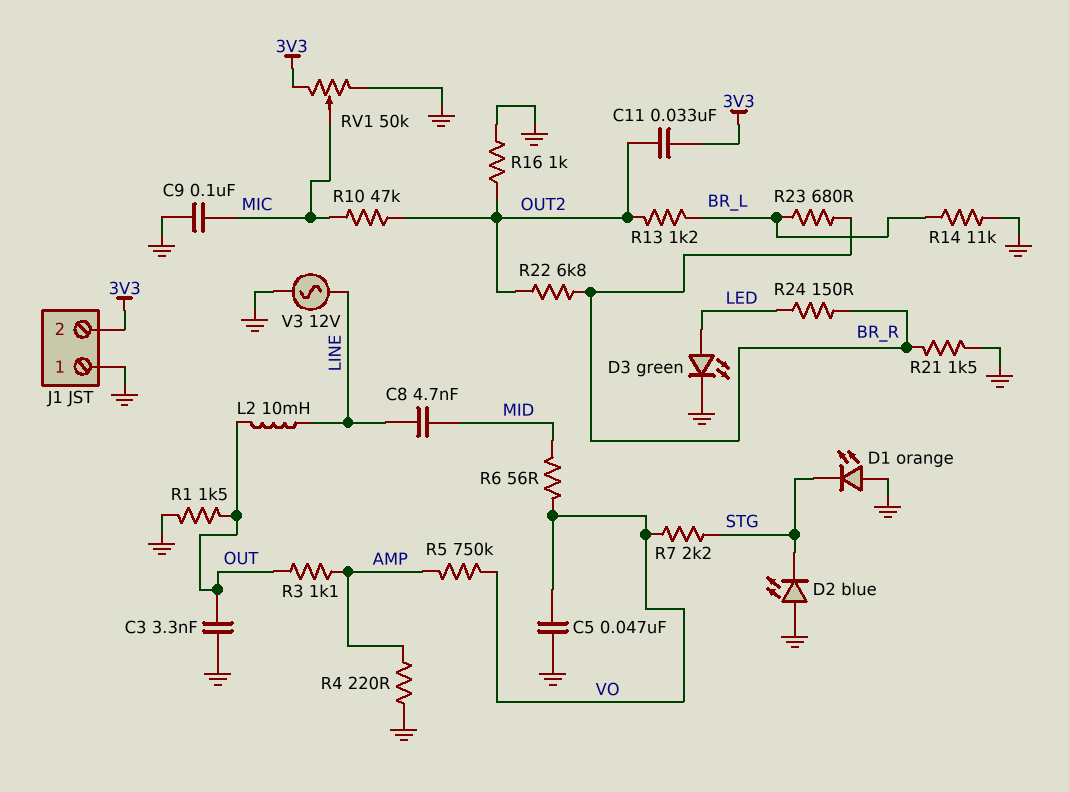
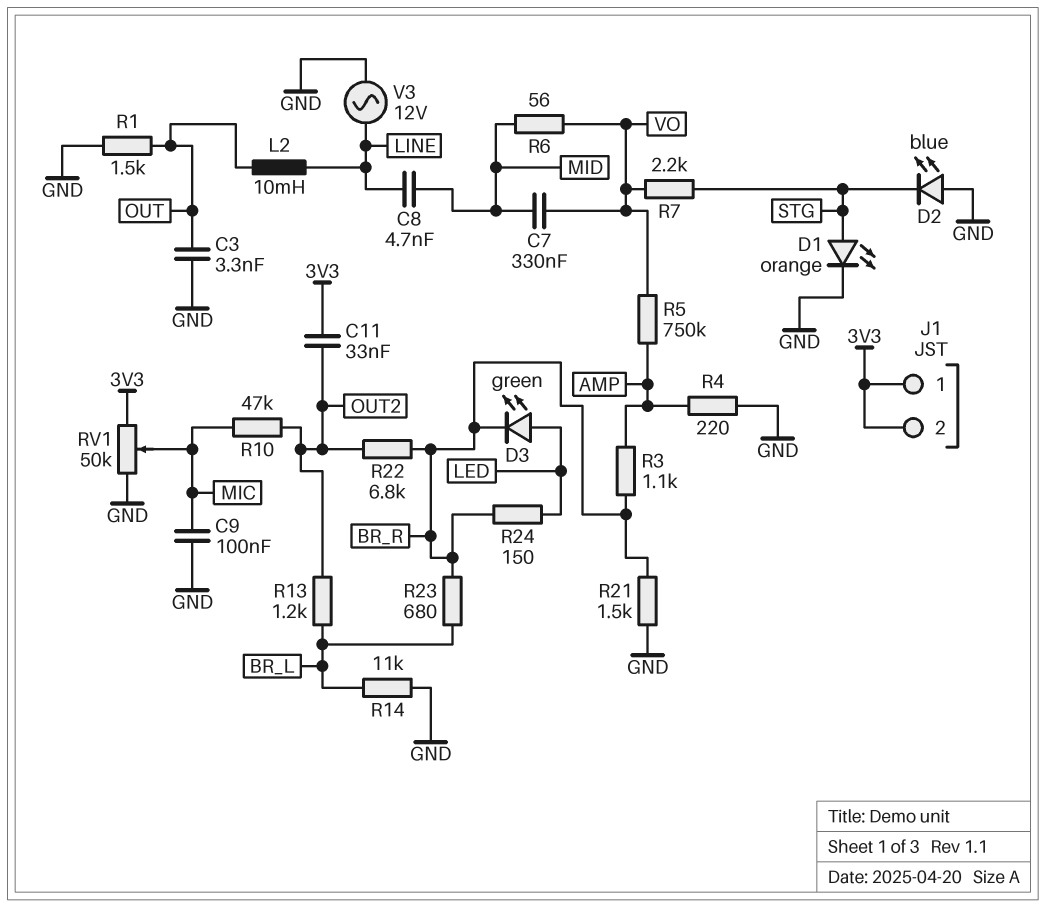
C5: 47nF (GND, VO) -> none
C7: none -> 330nF (MID, VO)
D1: LED orange (A GND, K STG) -> LED orange (A STG, K GND)
D3: LED green (A LED, K GND) -> LED green (A LED, K BR_R)
J1 pin 1: GND -> 3V3
R3: 1.1k (AMP, OUT) -> 1.1k (AMP, BR_R)
R16: 1k (GND, OUT2) -> none

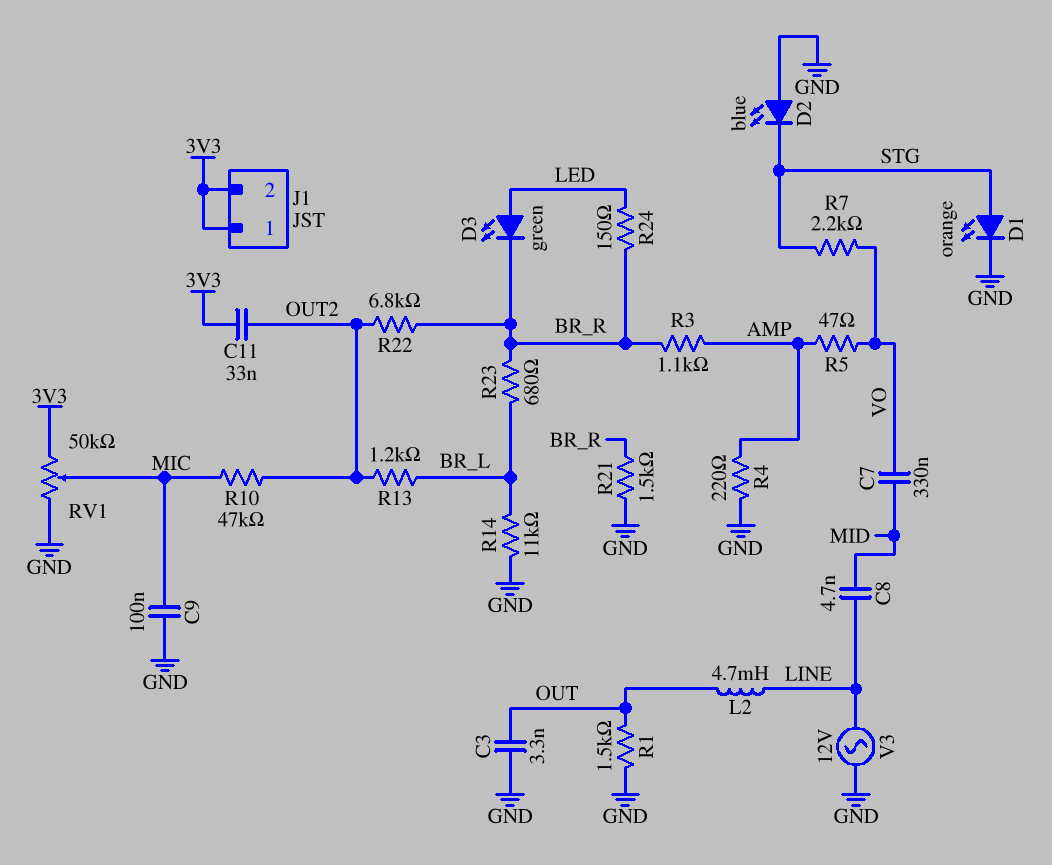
L2: 10mH (LINE, OUT) -> 4.7mH (LINE, OUT)
R5: 750k (AMP, VO) -> 47 (AMP, VO)
R6: 56 (MID, VO) -> none

